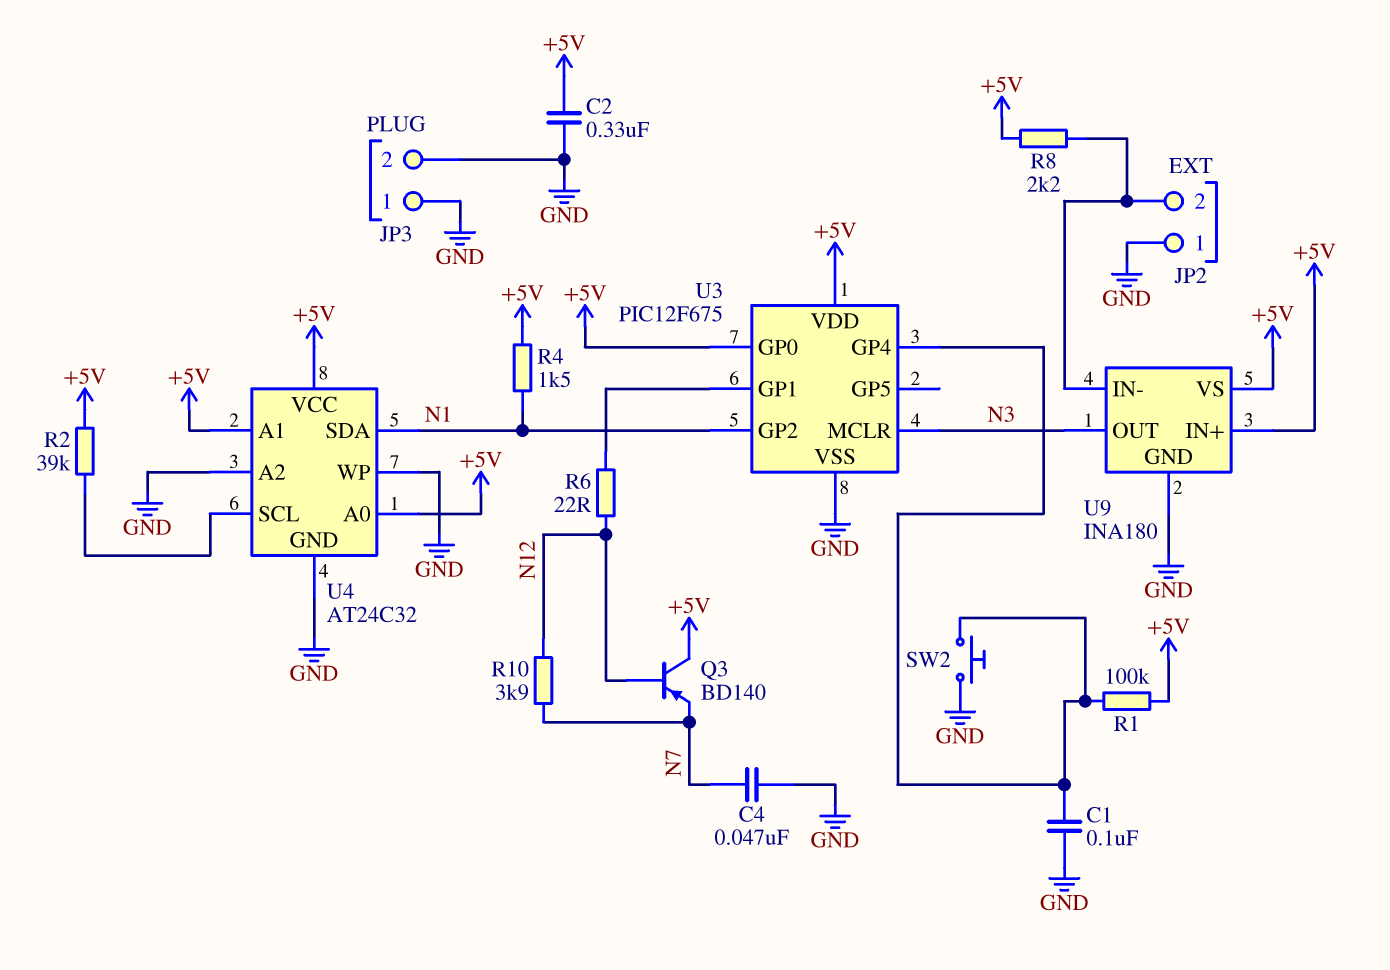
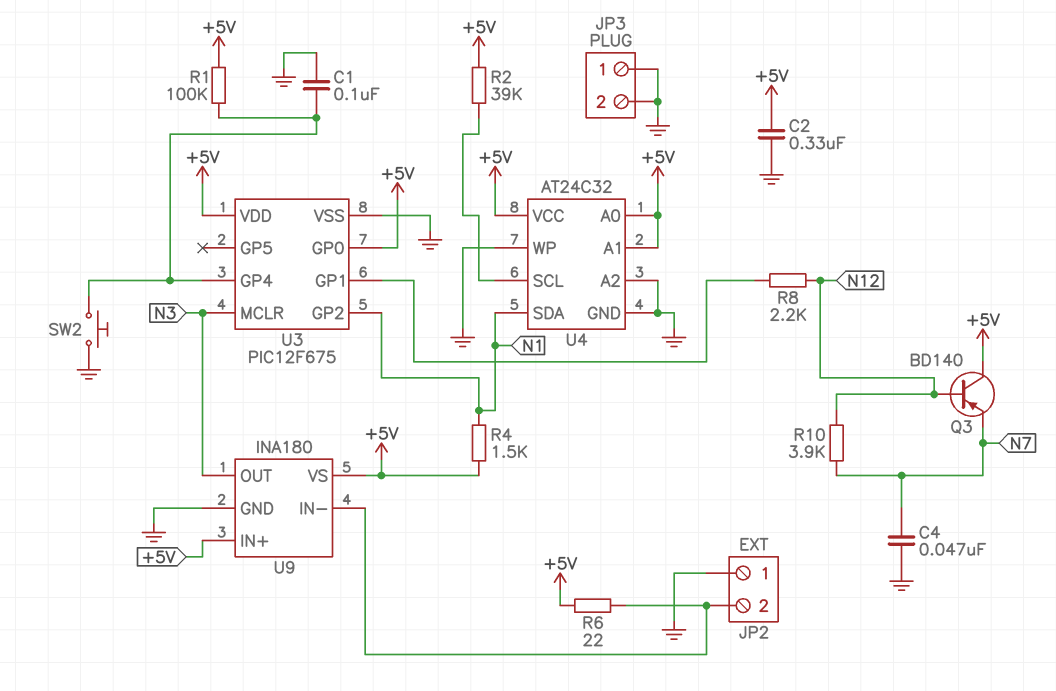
R6: 22 (N12, U3/GP1) -> 22 (+5V, JP2/2)
R8: 2.2k (+5V, JP2/2) -> 2.2k (N12, U3/GP1)

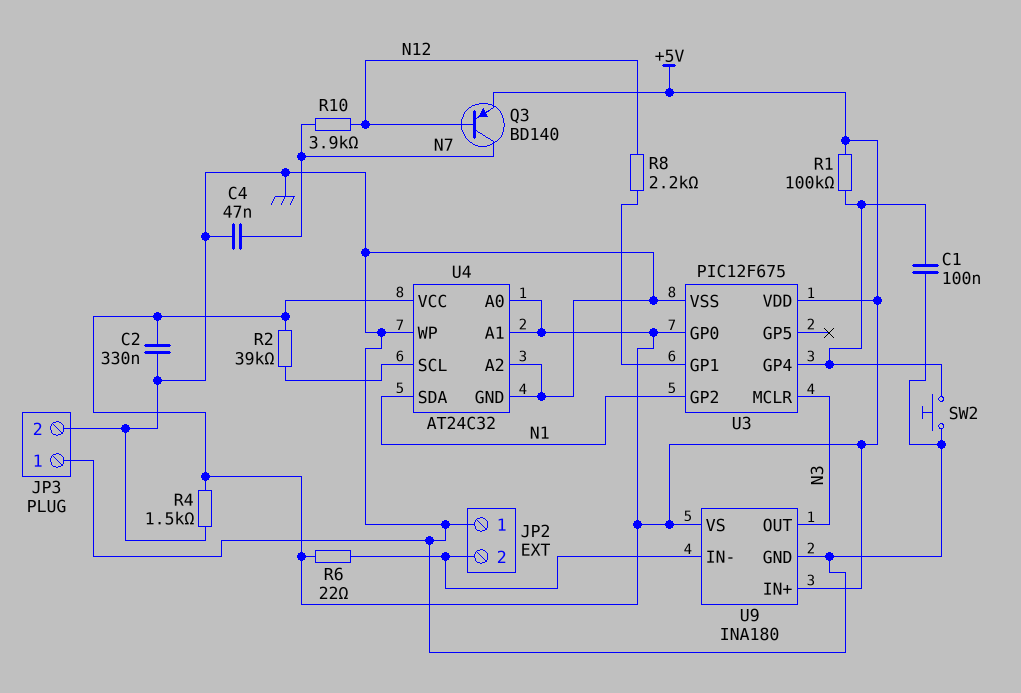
Q3: PNP BD140 (B N12, C +5V, E N7) -> PNP BD140 (B N12, C N7, E +5V)
R4: 1.5k (+5V, N1) -> 1.5k (+5V, GND)

